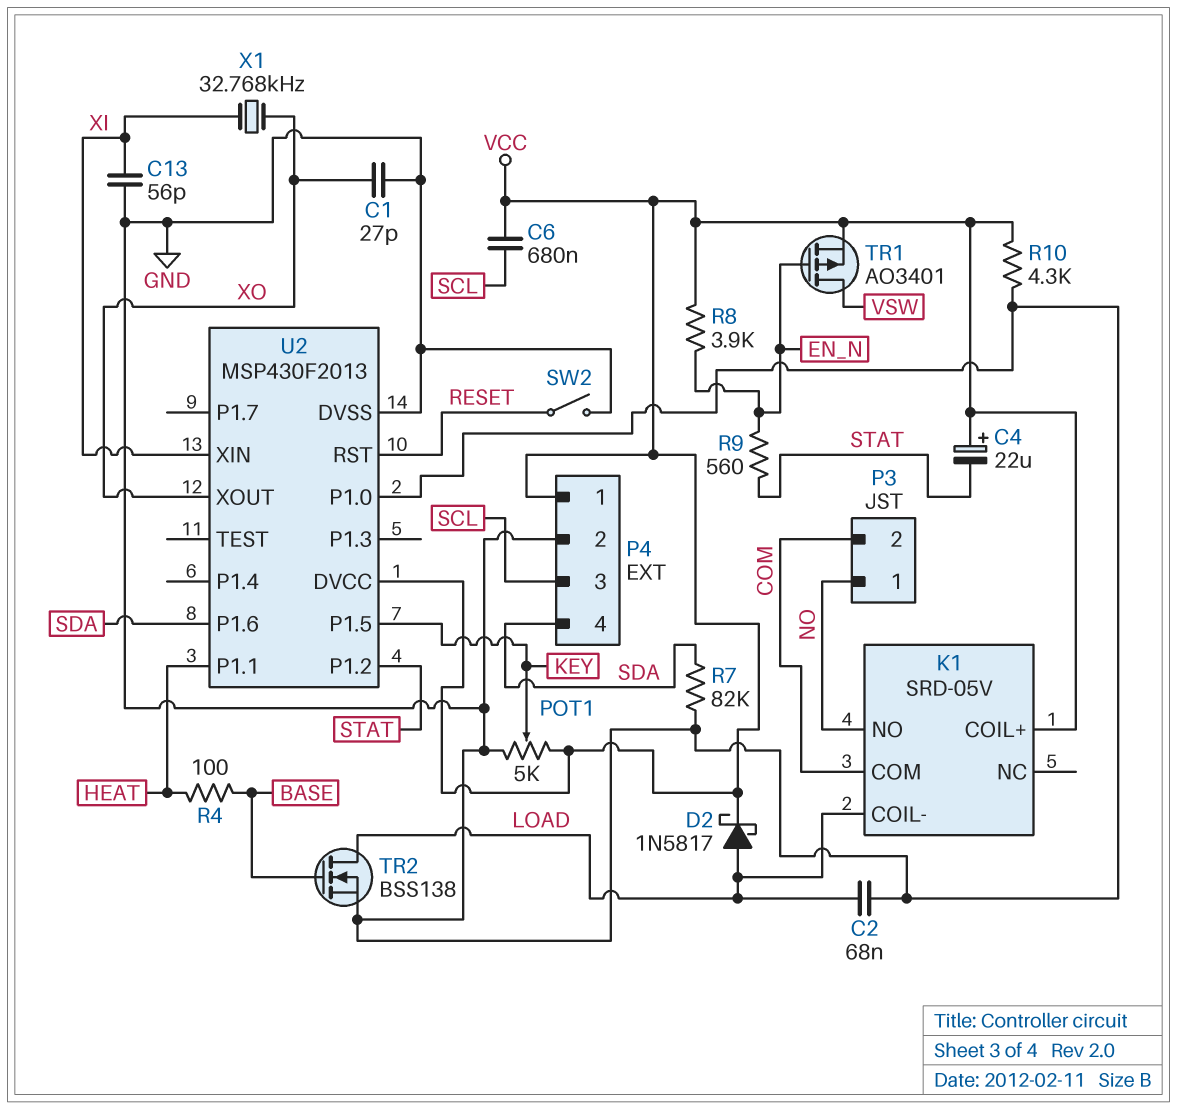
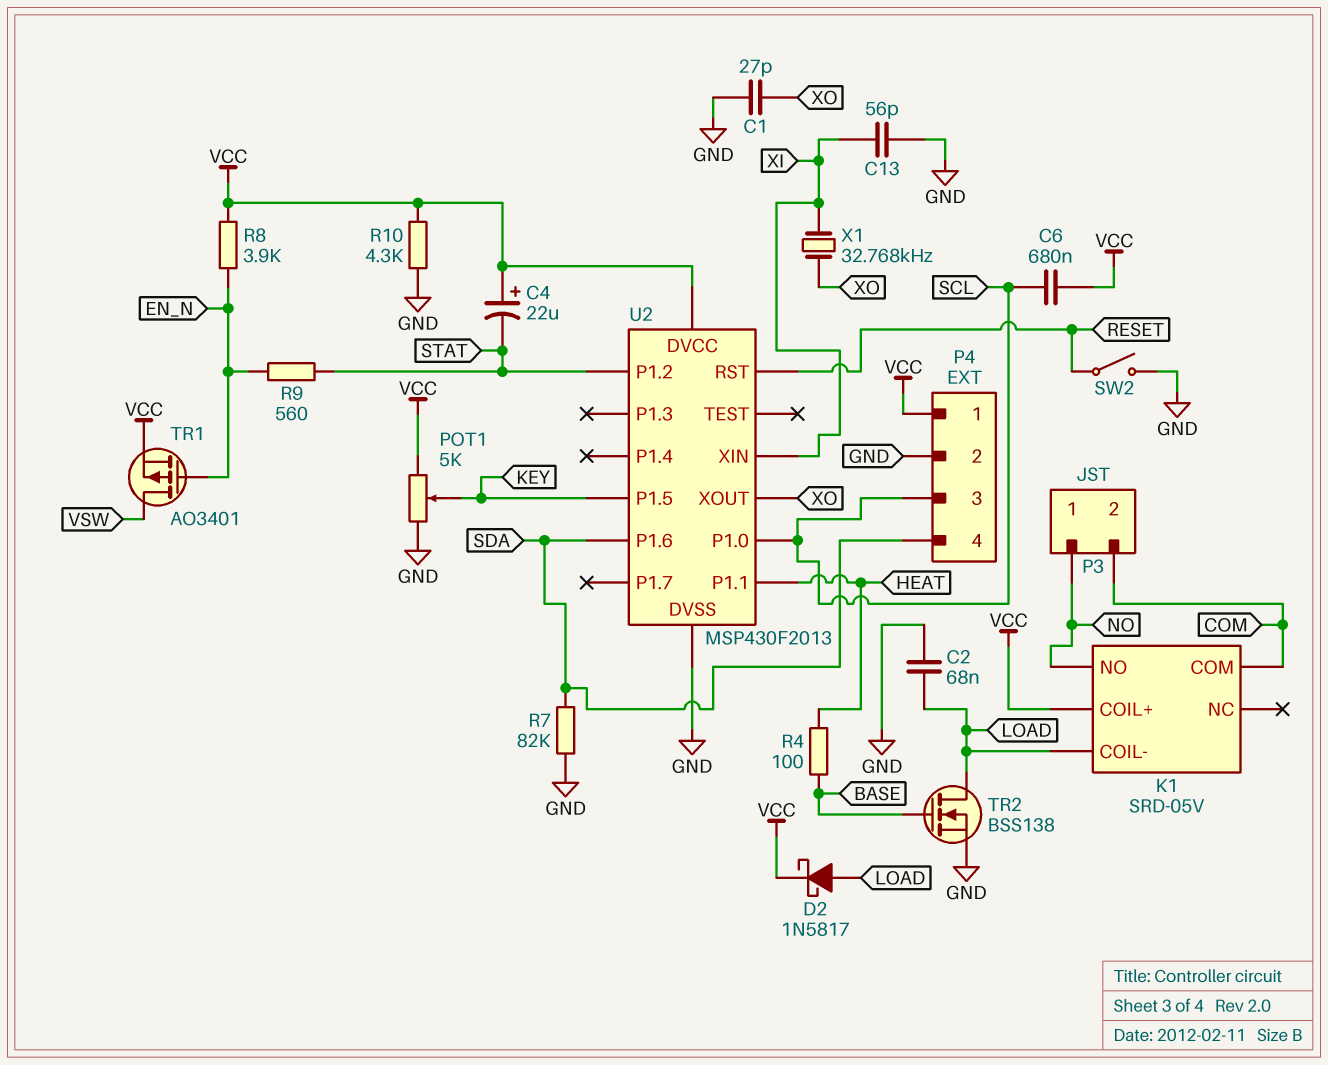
U2 pin P1.0: GND -> SCL

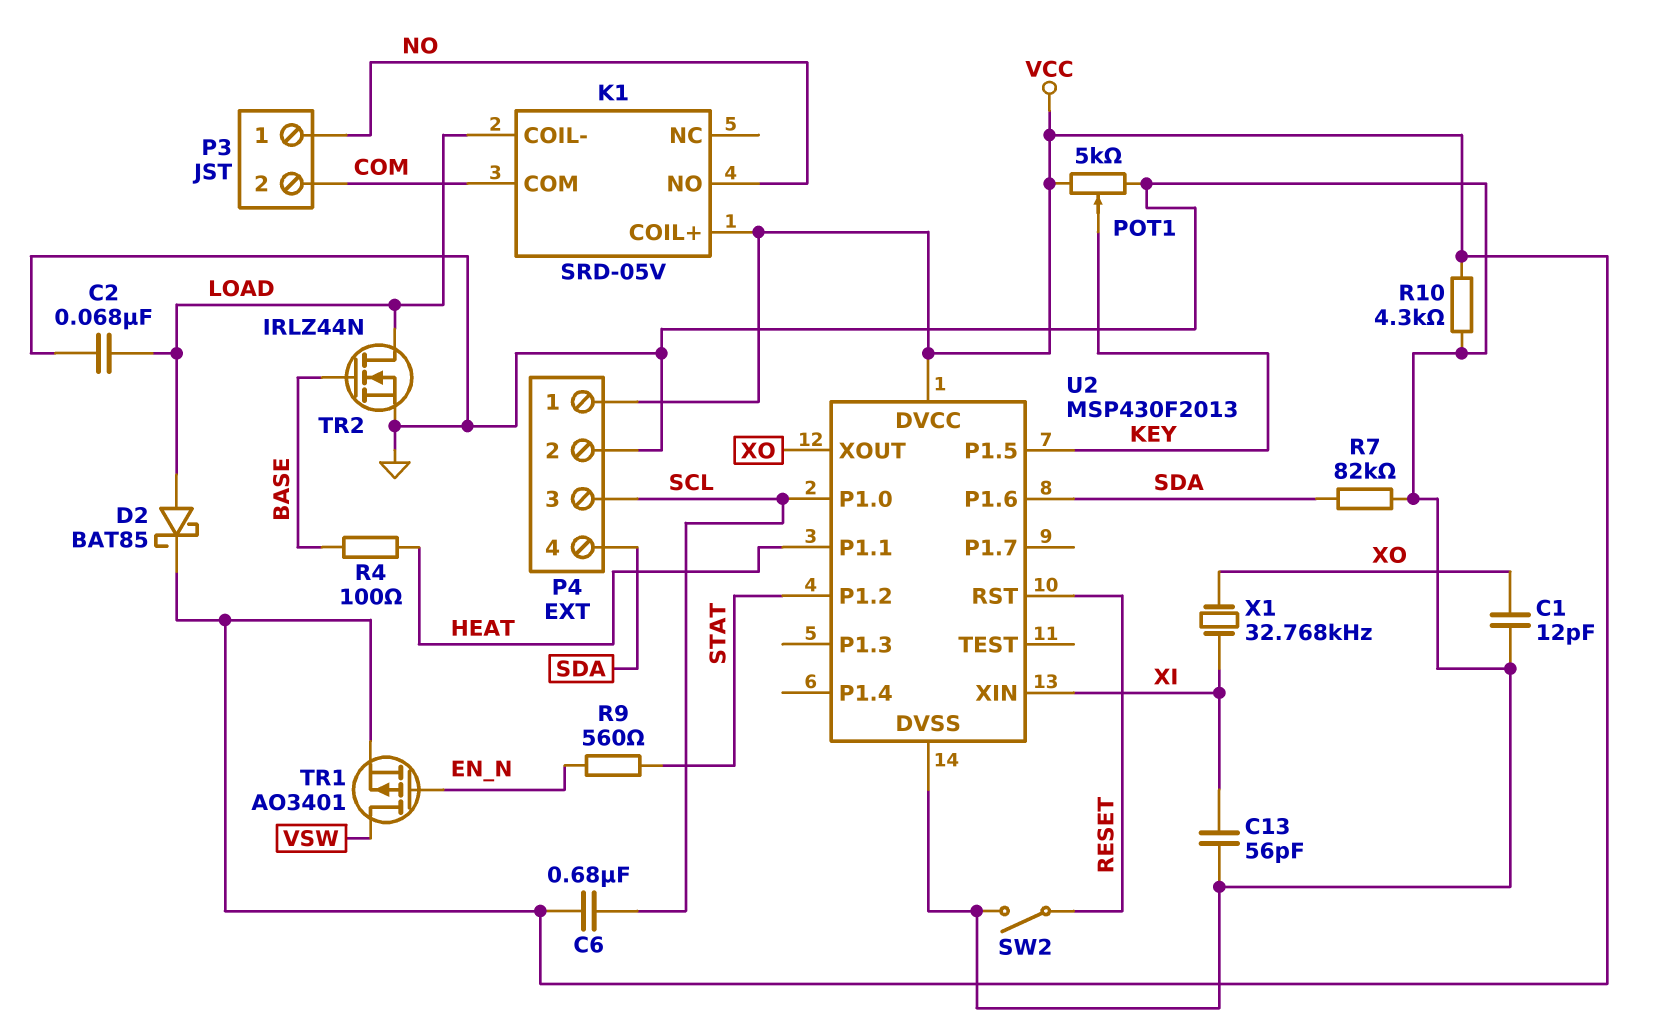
C1: 27pF (GND, XO) -> 12pF (GND, XO)
C4: 22uF (plus VCC, minus STAT) -> none
D2: schottky 1N5817 (A LOAD, K VCC) -> schottky BAT85 (A LOAD, K VCC)
R8: 3.9k (EN_N, VCC) -> none
TR2: NMOS BSS138 (G BASE, D LOAD, S GND) -> NMOS IRLZ44N (G BASE, D LOAD, S GND)

